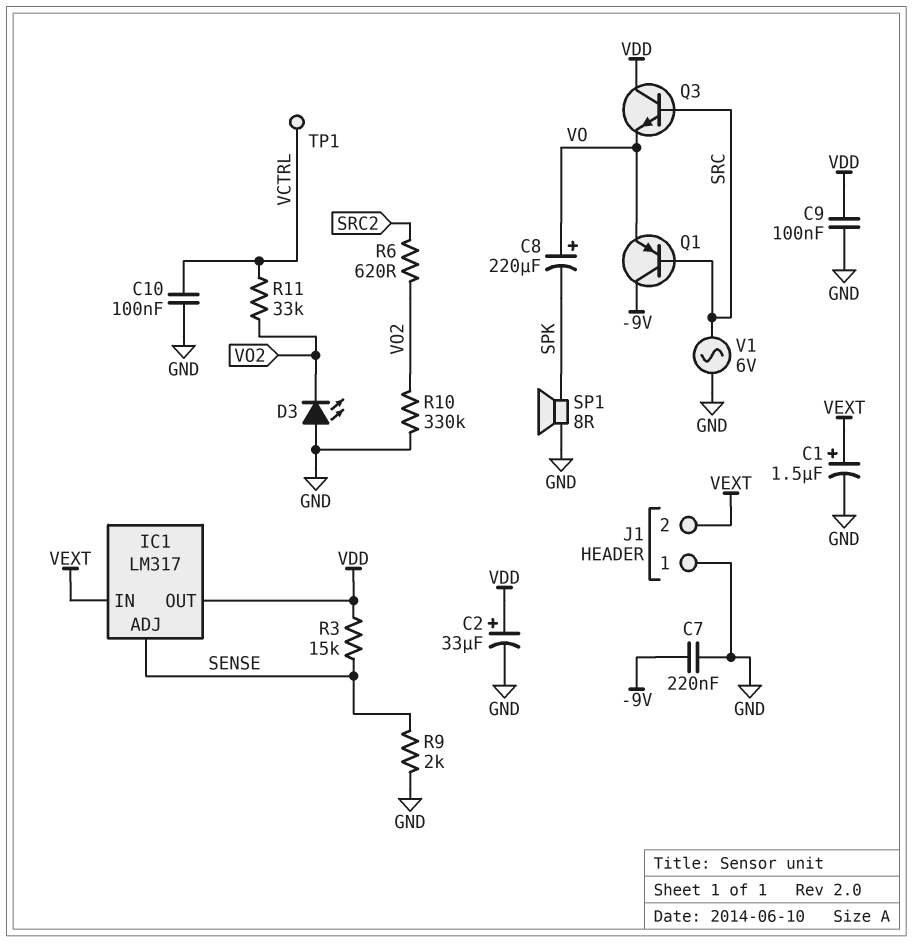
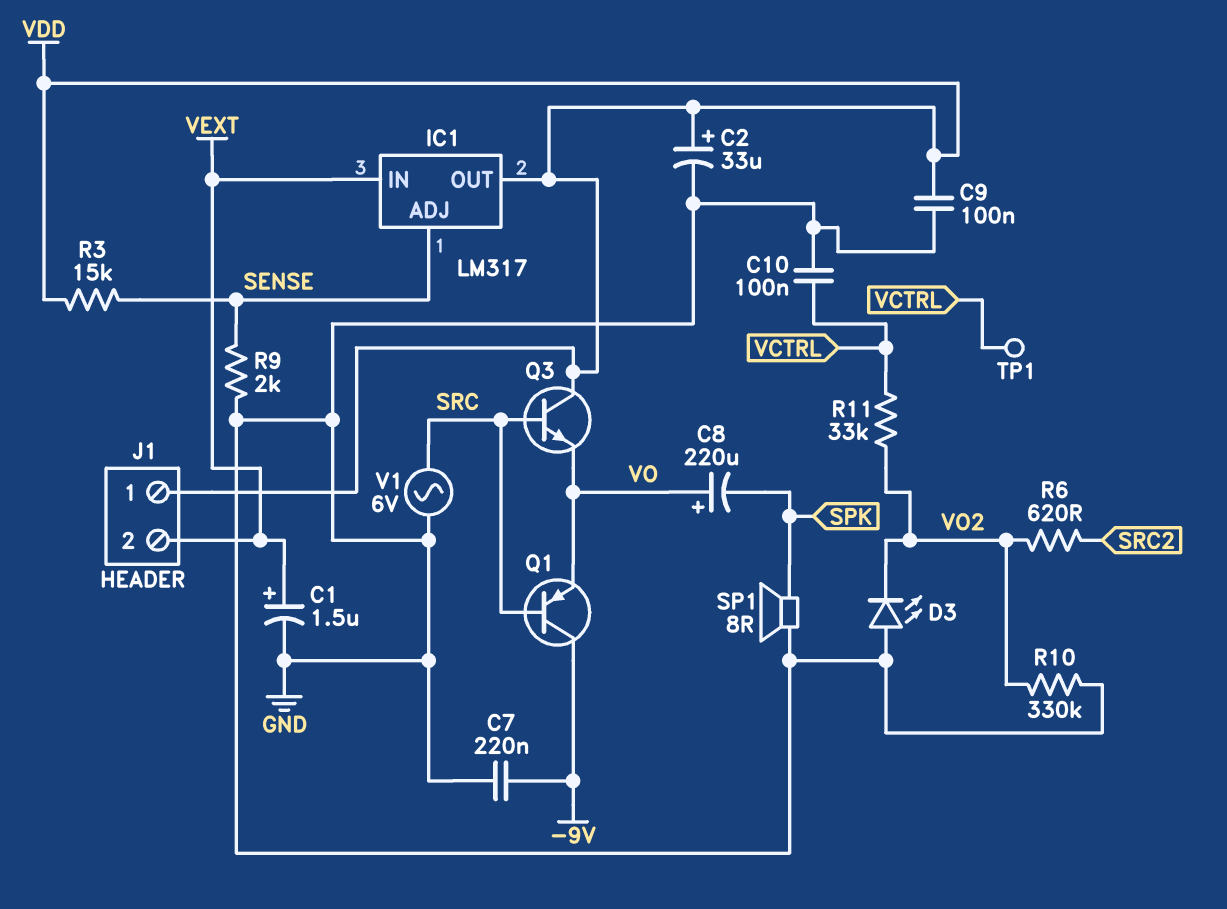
J1 pin 1: GND -> VDD

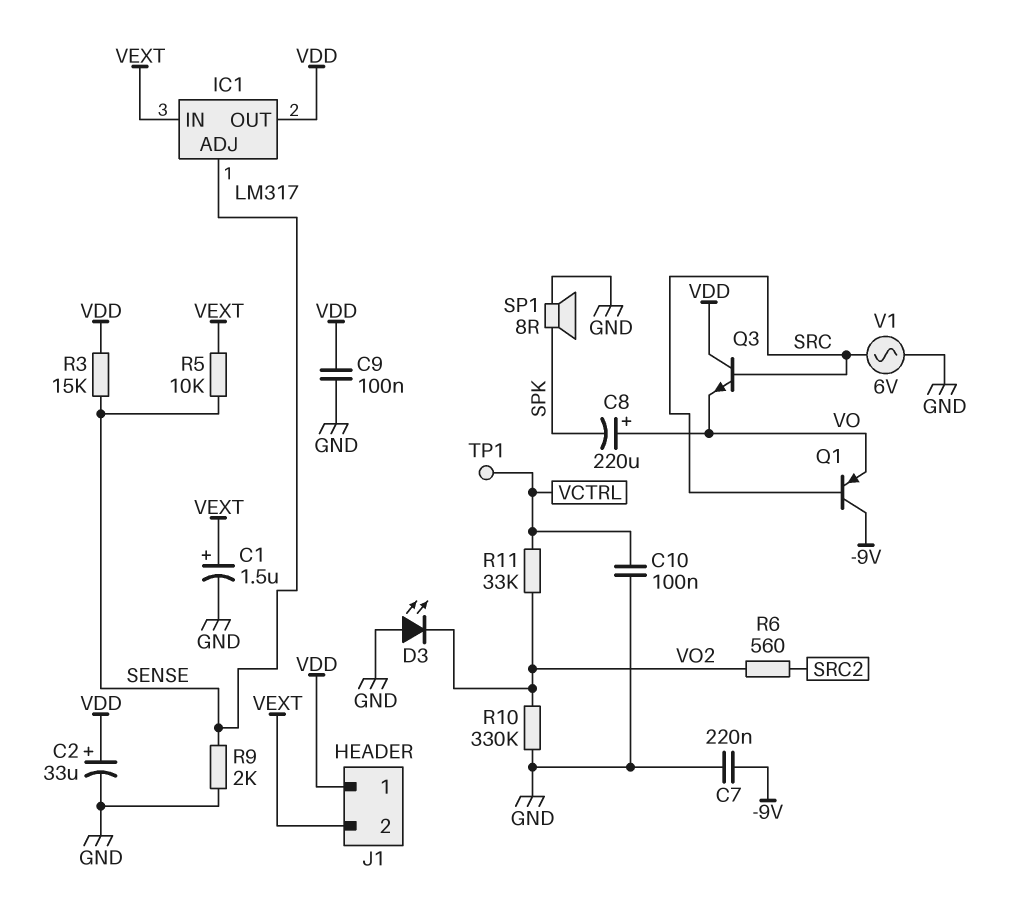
R5: none -> 10k (SENSE, VEXT)
R6: 620 (SRC2, VO2) -> 560 (SRC2, VO2)

